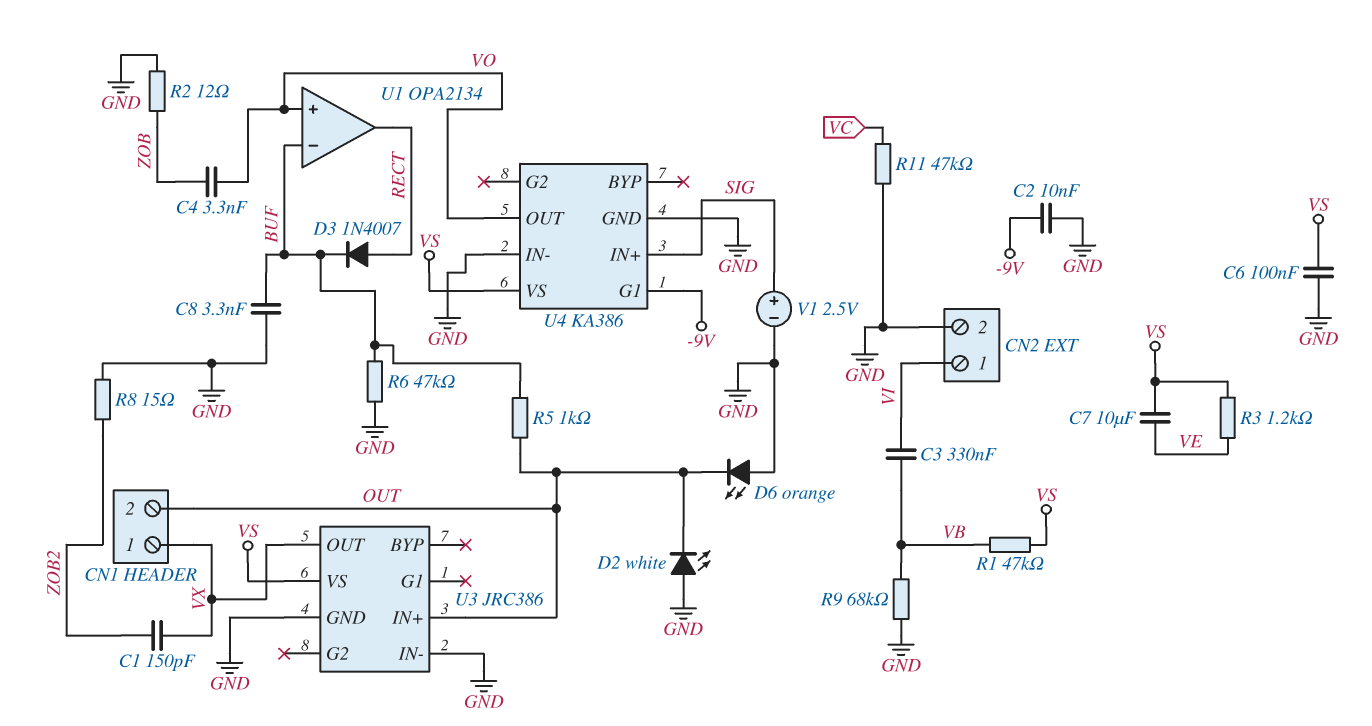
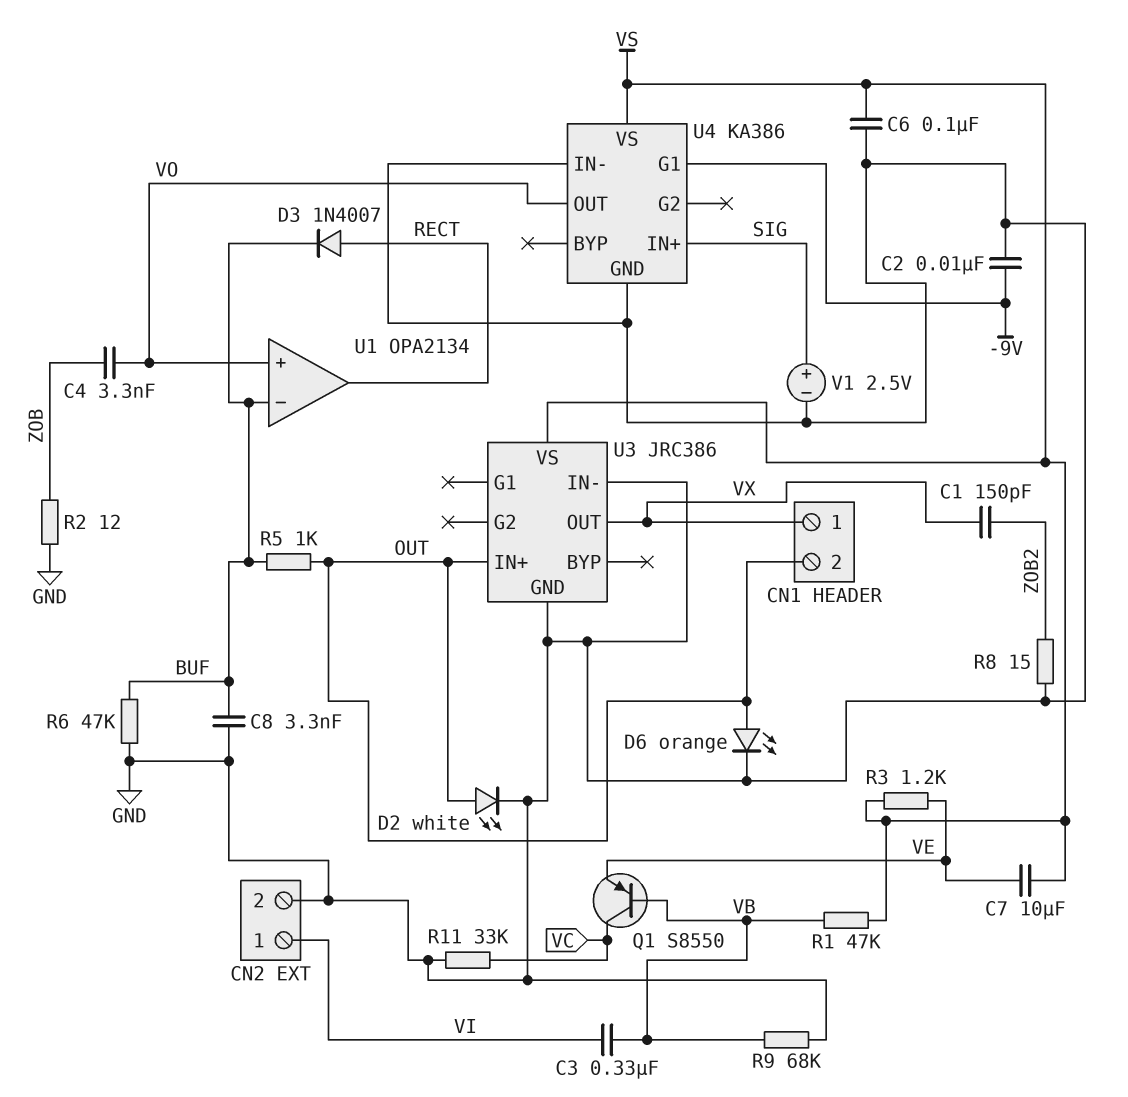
D2: LED white (A GND, K OUT) -> LED white (A OUT, K GND)
D6: LED orange (A GND, K OUT) -> LED orange (A OUT, K GND)
Q1: none -> PNP S8550 (B VB, C VC, E VE)
R11: 47k (GND, VC) -> 33k (GND, VC)

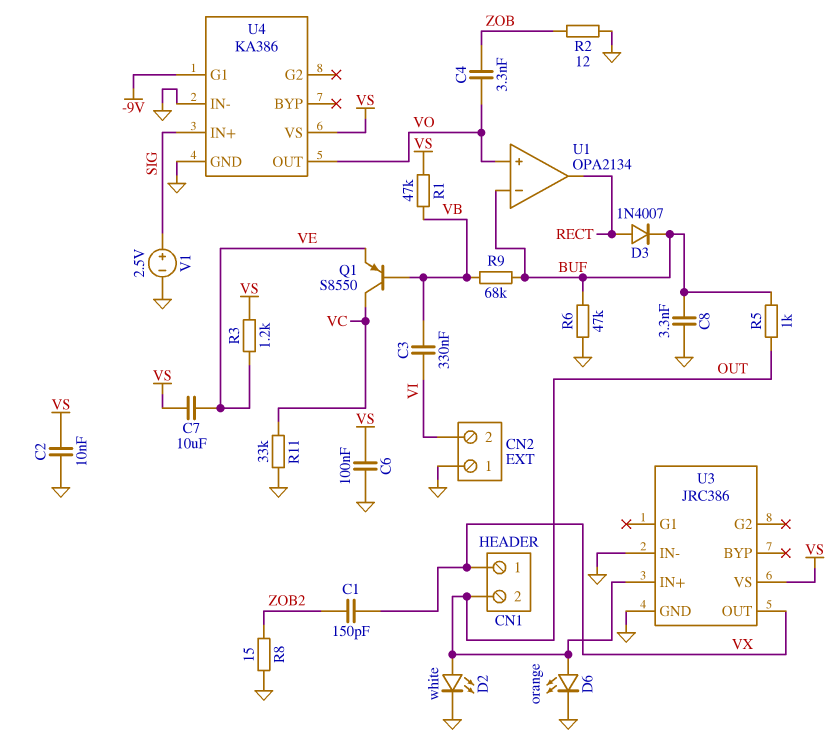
C2: 10nF (-9V, GND) -> 10nF (GND, VS)
CN2 pin 1: VI -> GND
CN2 pin 2: GND -> VI
R9: 68k (GND, VB) -> 68k (BUF, VB)

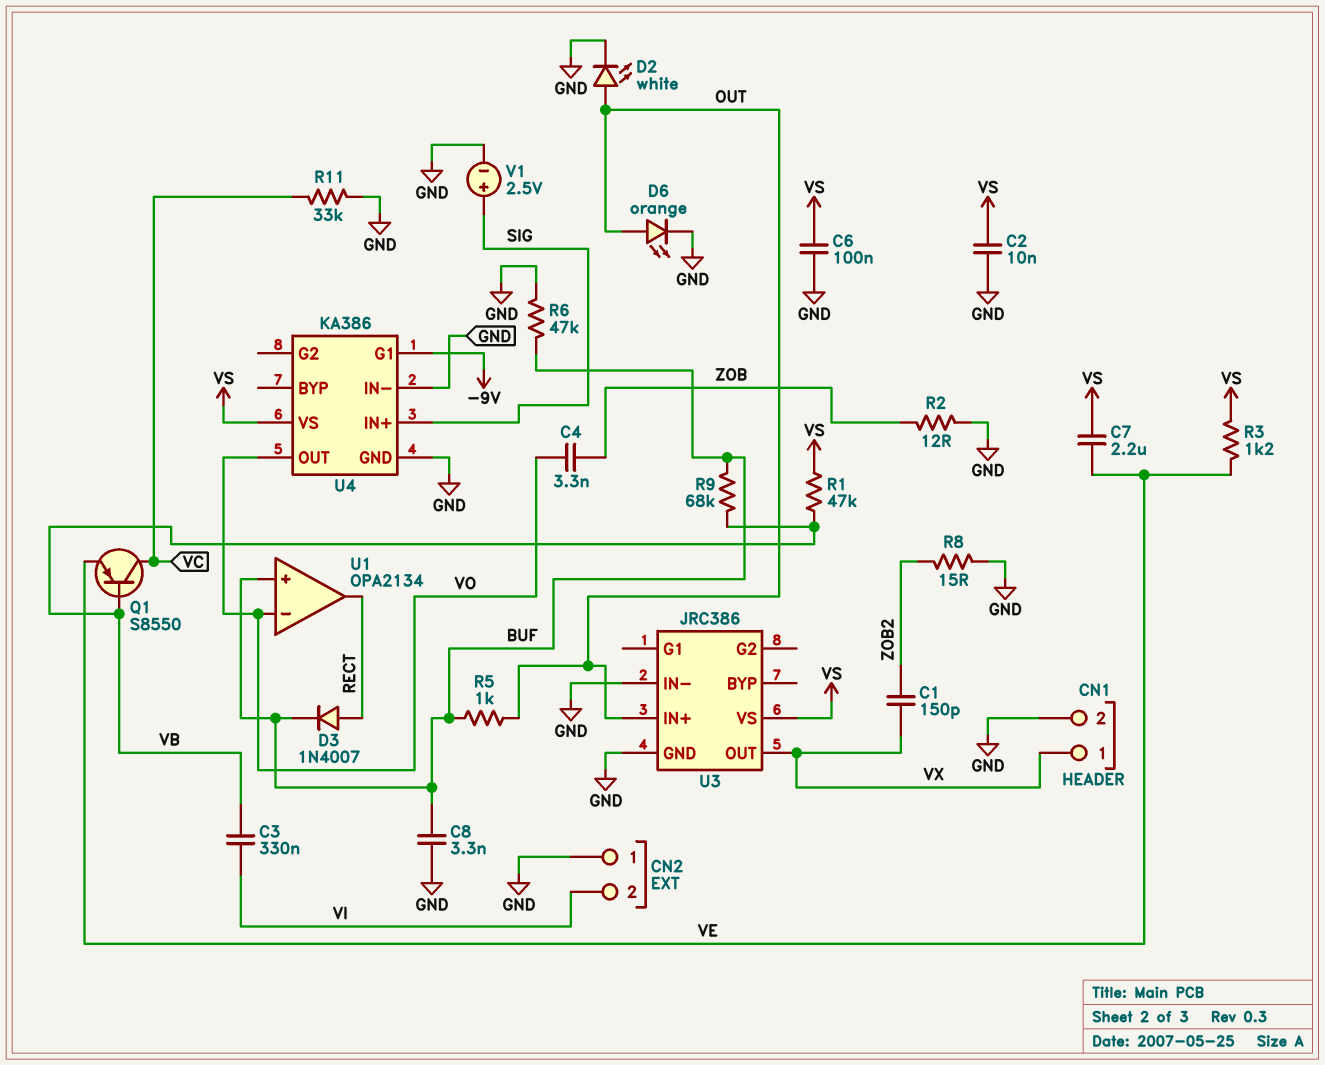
C7: 10uF (VE, VS) -> 2.2uF (VE, VS)
CN1 pin 2: OUT -> GND
U1 pin in+: VO -> BUF
U1 pin in-: BUF -> VO

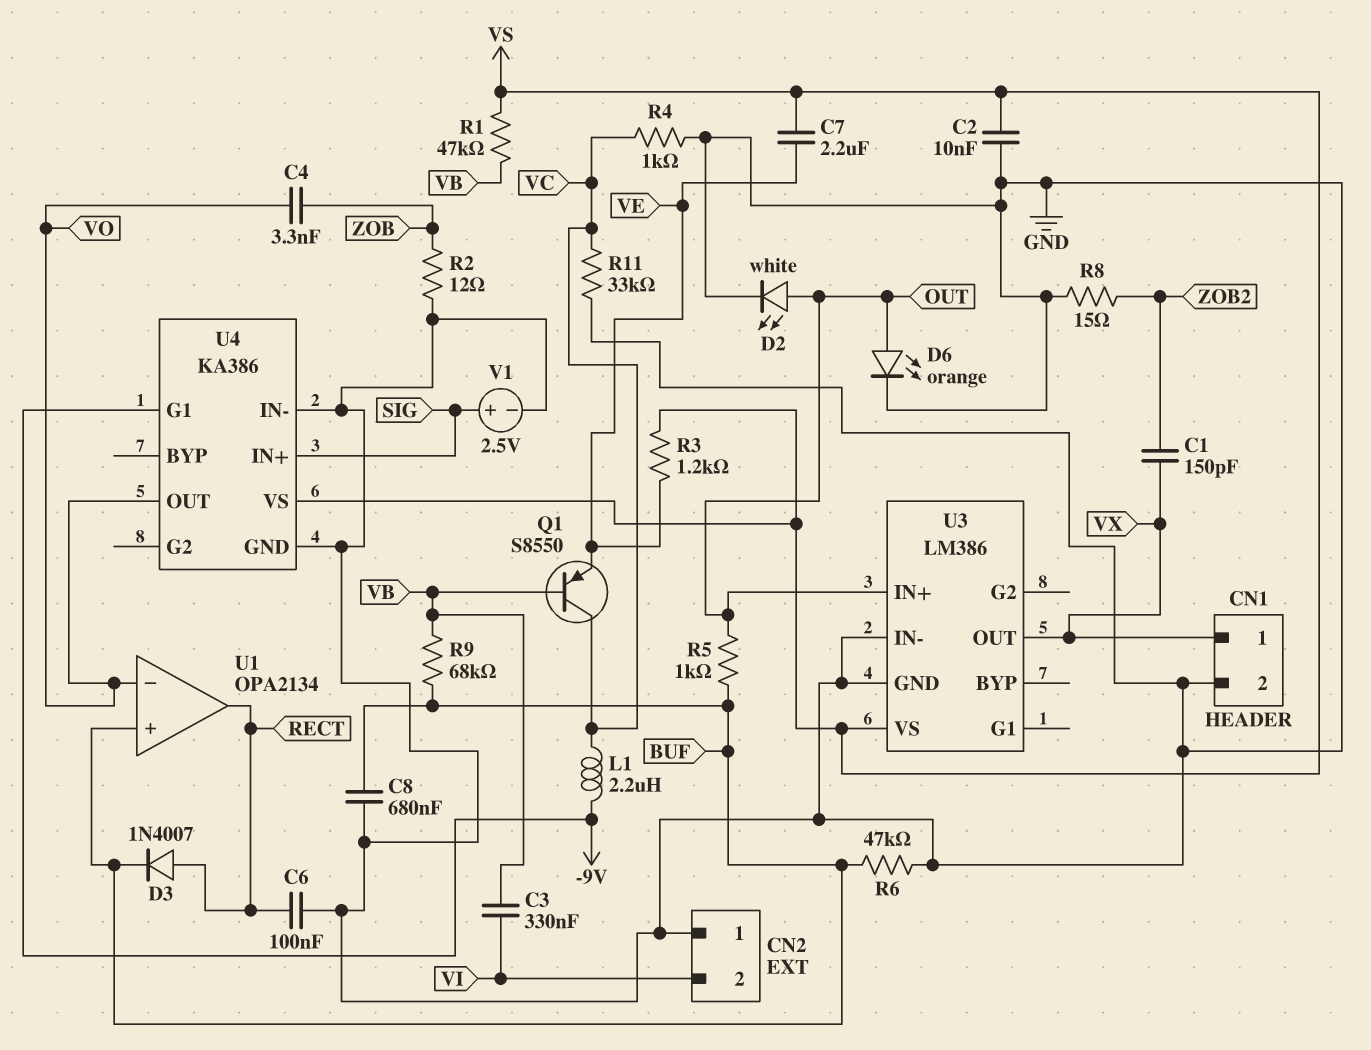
C6: 100nF (GND, VS) -> 100nF (GND, RECT)
C8: 3.3nF (BUF, GND) -> 680nF (BUF, GND)
L1: none -> 2.2uH (-9V, VC)
R4: none -> 1k (GND, VC)
U3: JRC386 -> LM386

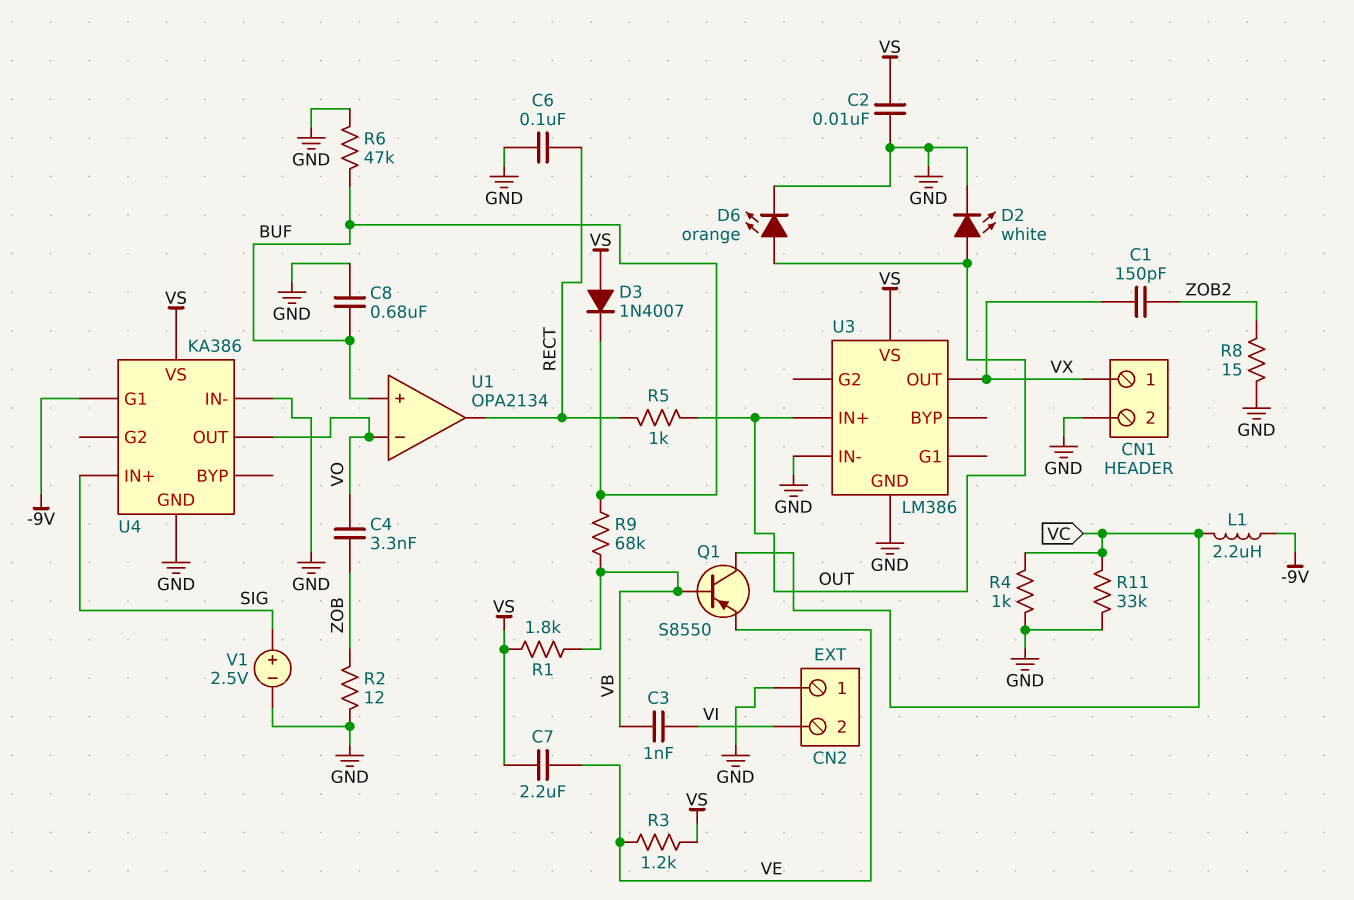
C3: 330nF (VB, VI) -> 1nF (VB, VI)
D3: diode 1N4007 (A RECT, K BUF) -> diode 1N4007 (A VS, K BUF)
R1: 47k (VB, VS) -> 1.8k (VB, VS)
R5: 1k (BUF, OUT) -> 1k (OUT, RECT)

